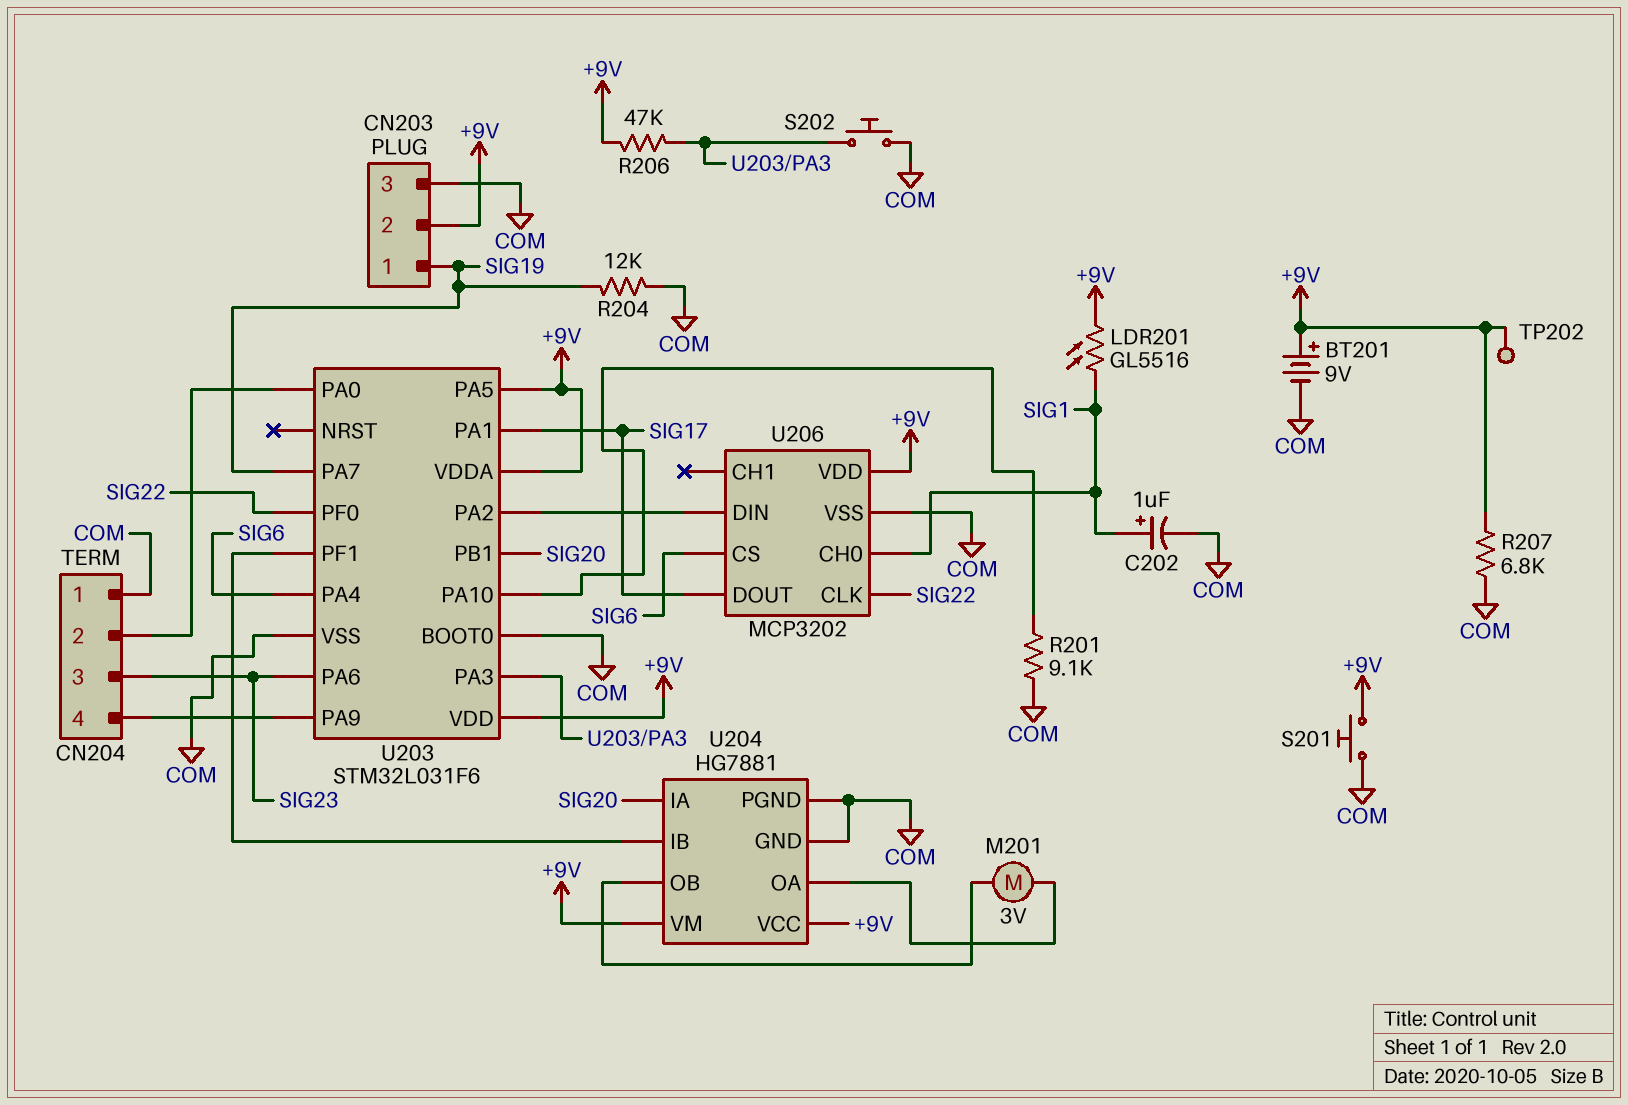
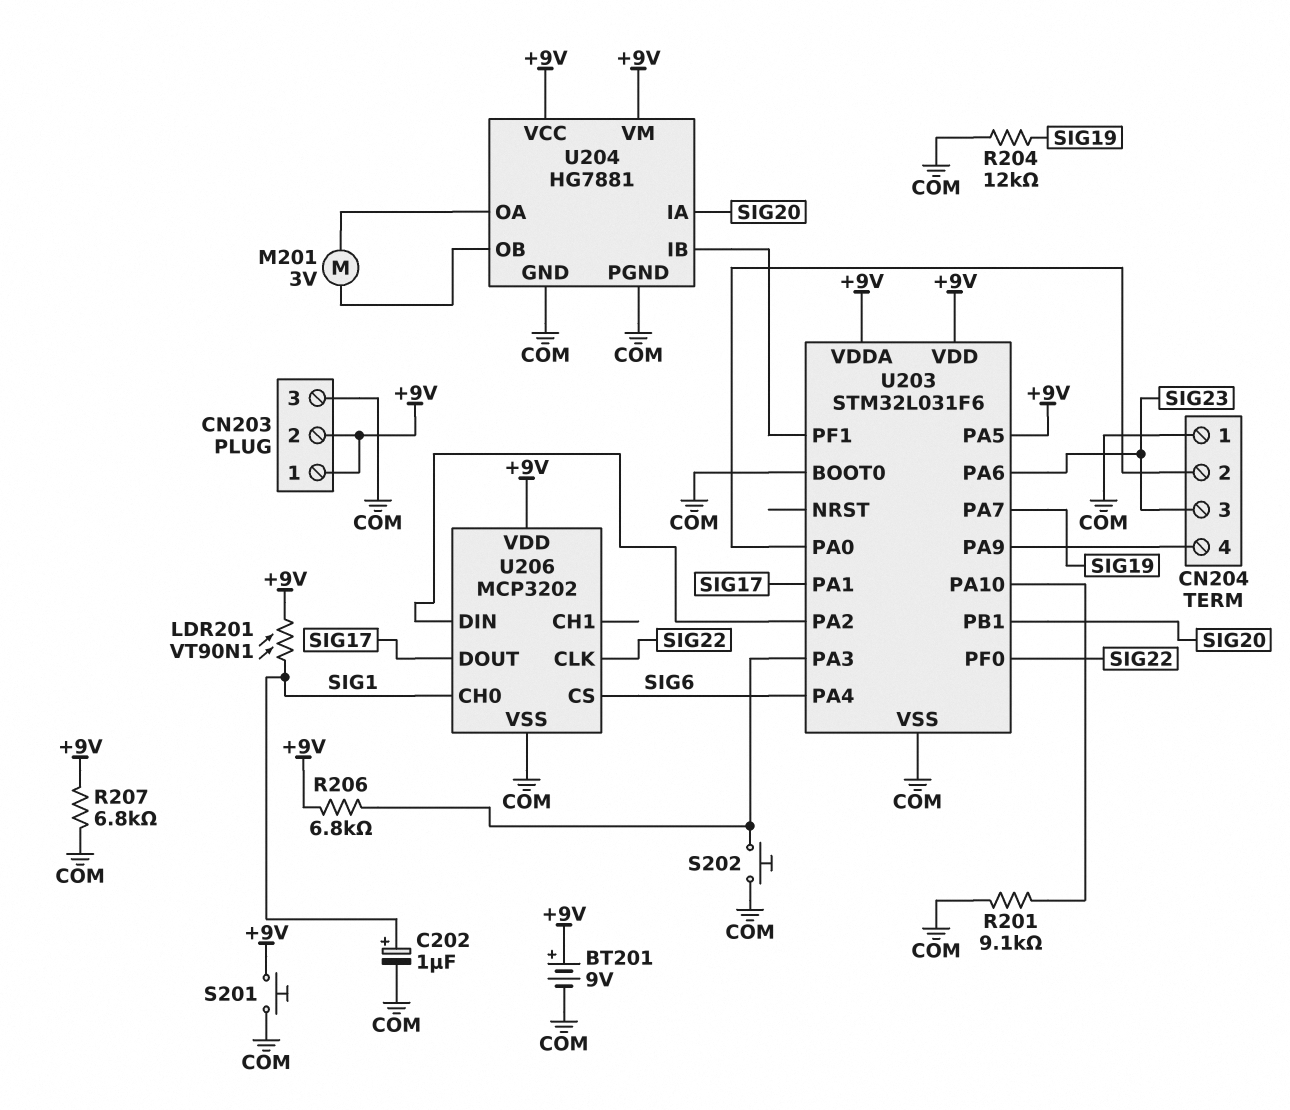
CN203 pin 1: SIG19 -> +9V
LDR201: GL5516 (+9V, SIG1) -> VT90N1 (+9V, SIG1)
R206: 47k (+9V, U203/PA3) -> 6.8k (+9V, U203/PA3)
TP202: test point (+9V) -> none

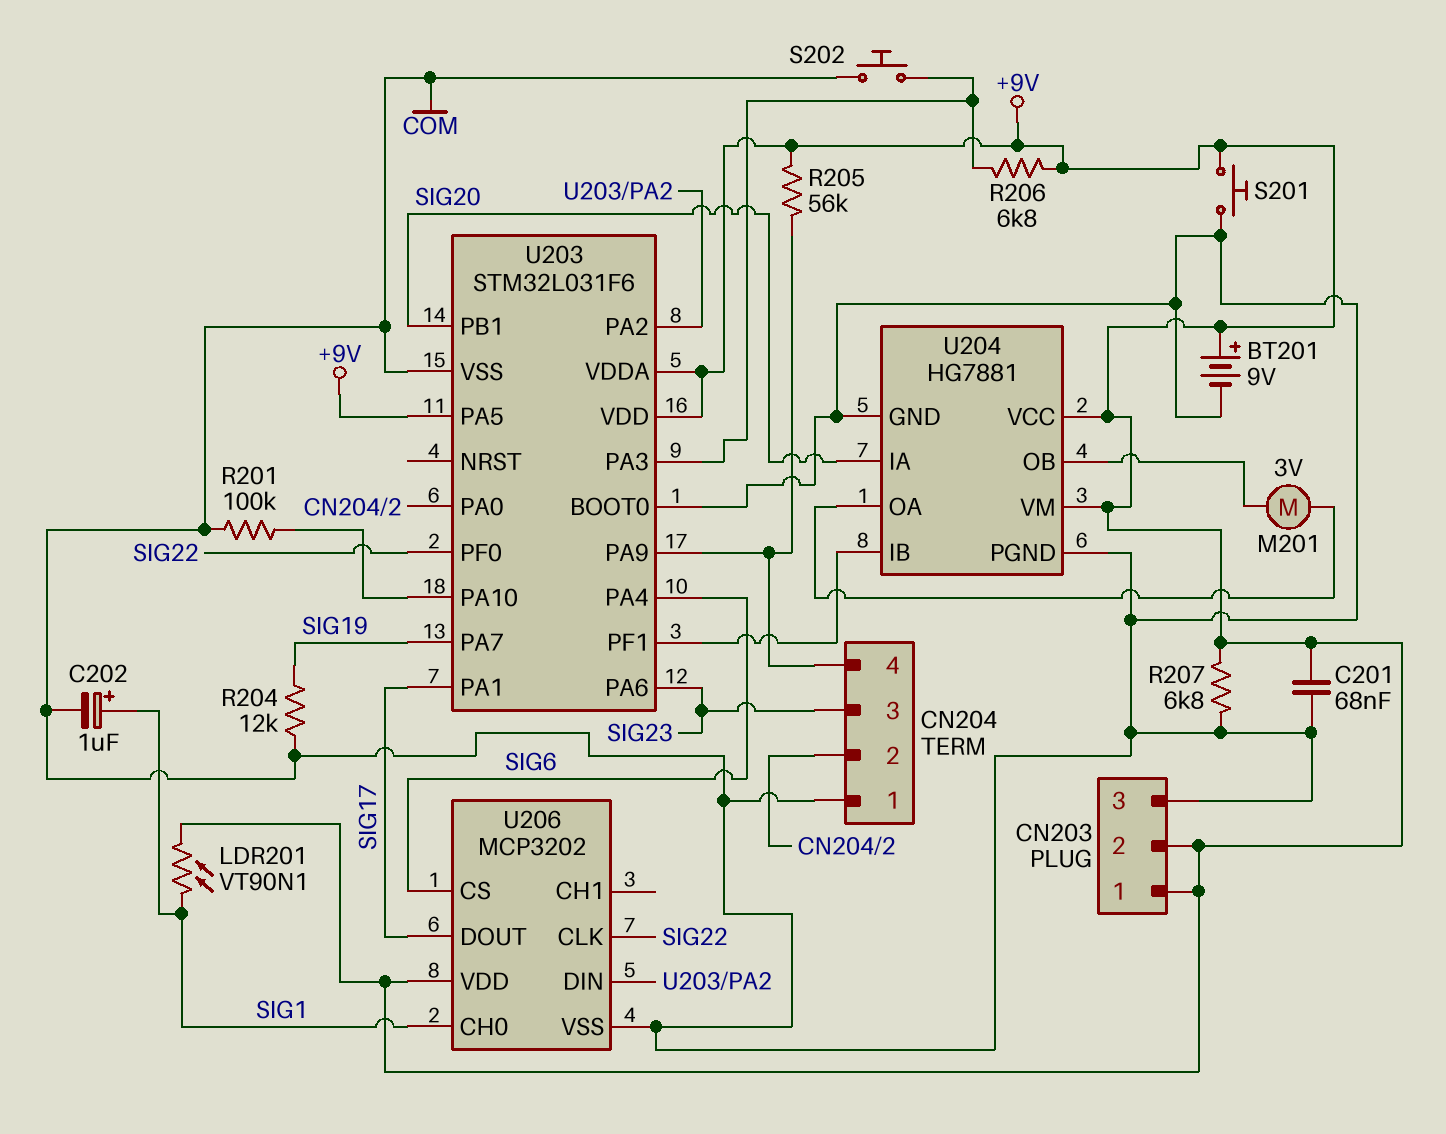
C201: none -> 68nF (+9V, COM)
R201: 9.1k (COM, U203/PA10) -> 100k (COM, U203/PA10)
R205: none -> 56k (+9V, CN204/4)

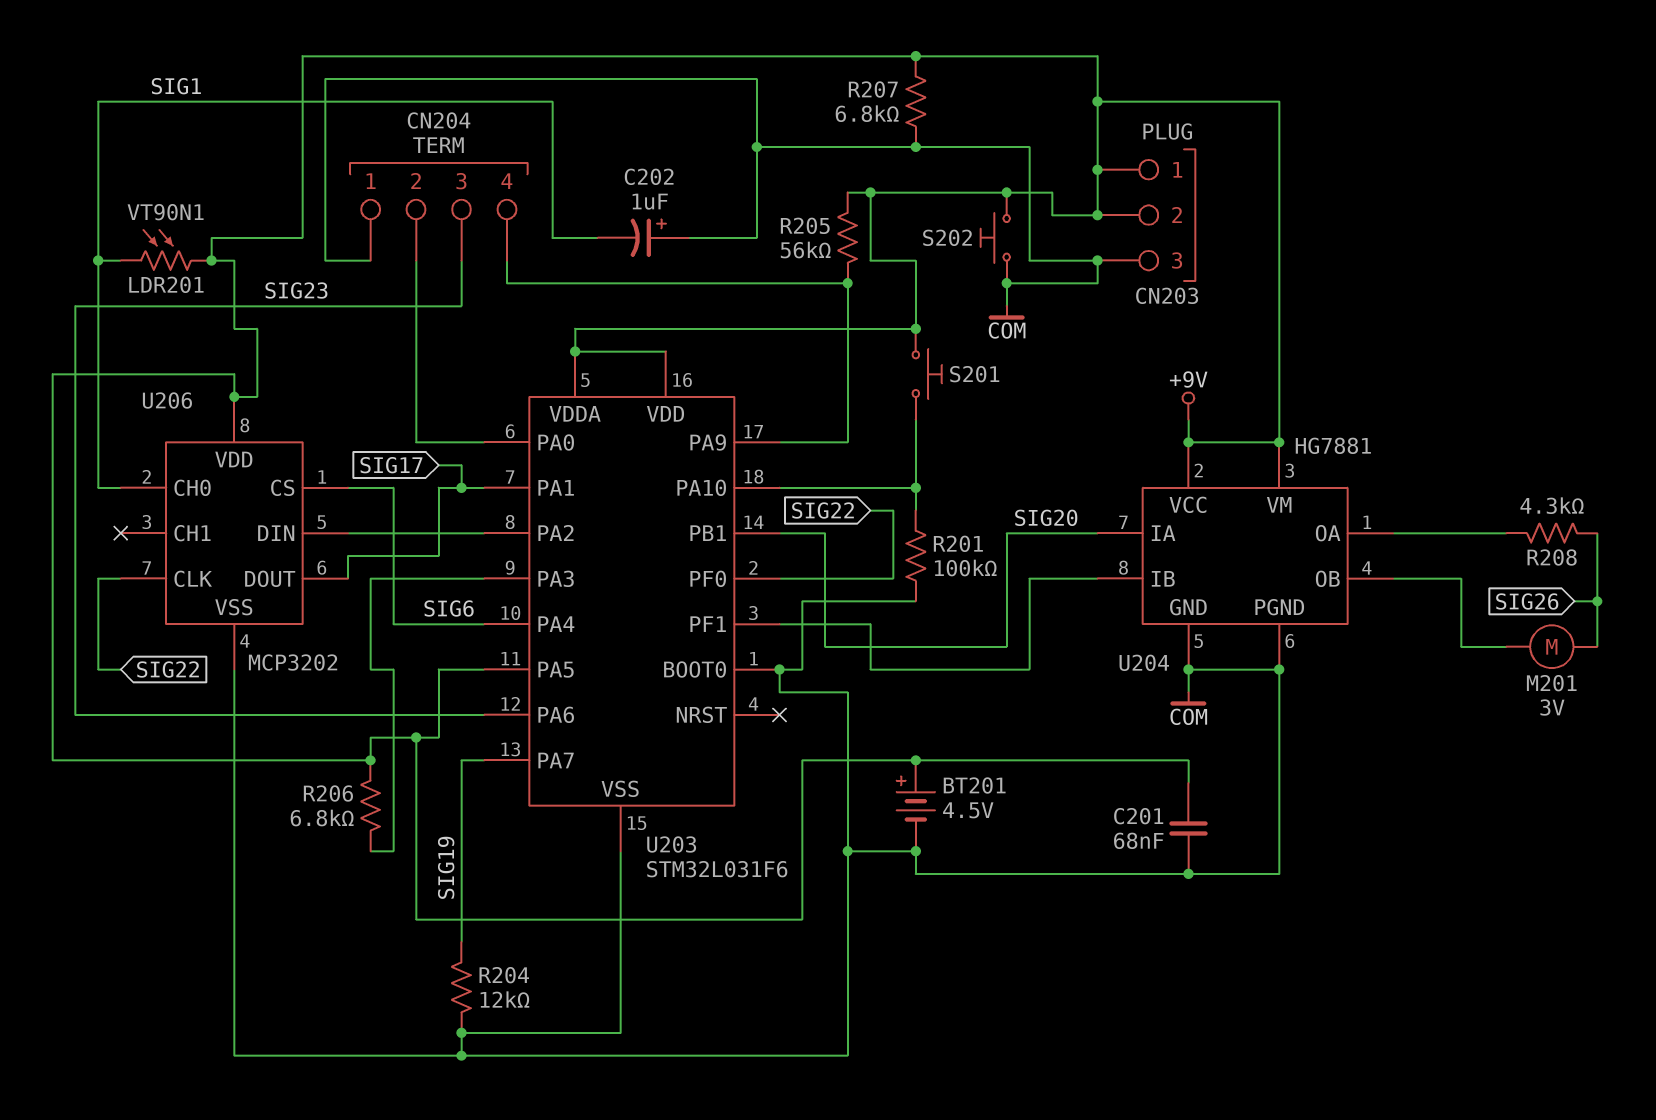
BT201: 9V (plus +9V, minus COM) -> 4.5V (plus +9V, minus COM)
C202: 1uF (plus SIG1, minus COM) -> 1uF (plus COM, minus SIG1)
M201: motor 3V (U204/OA, U204/OB) -> motor 3V (SIG26, U204/OB)
R208: none -> 4.3k (SIG26, U204/OA)
S201: button (+9V, COM) -> button (+9V, U203/PA10)
S202: button (COM, U203/PA3) -> button (+9V, COM)

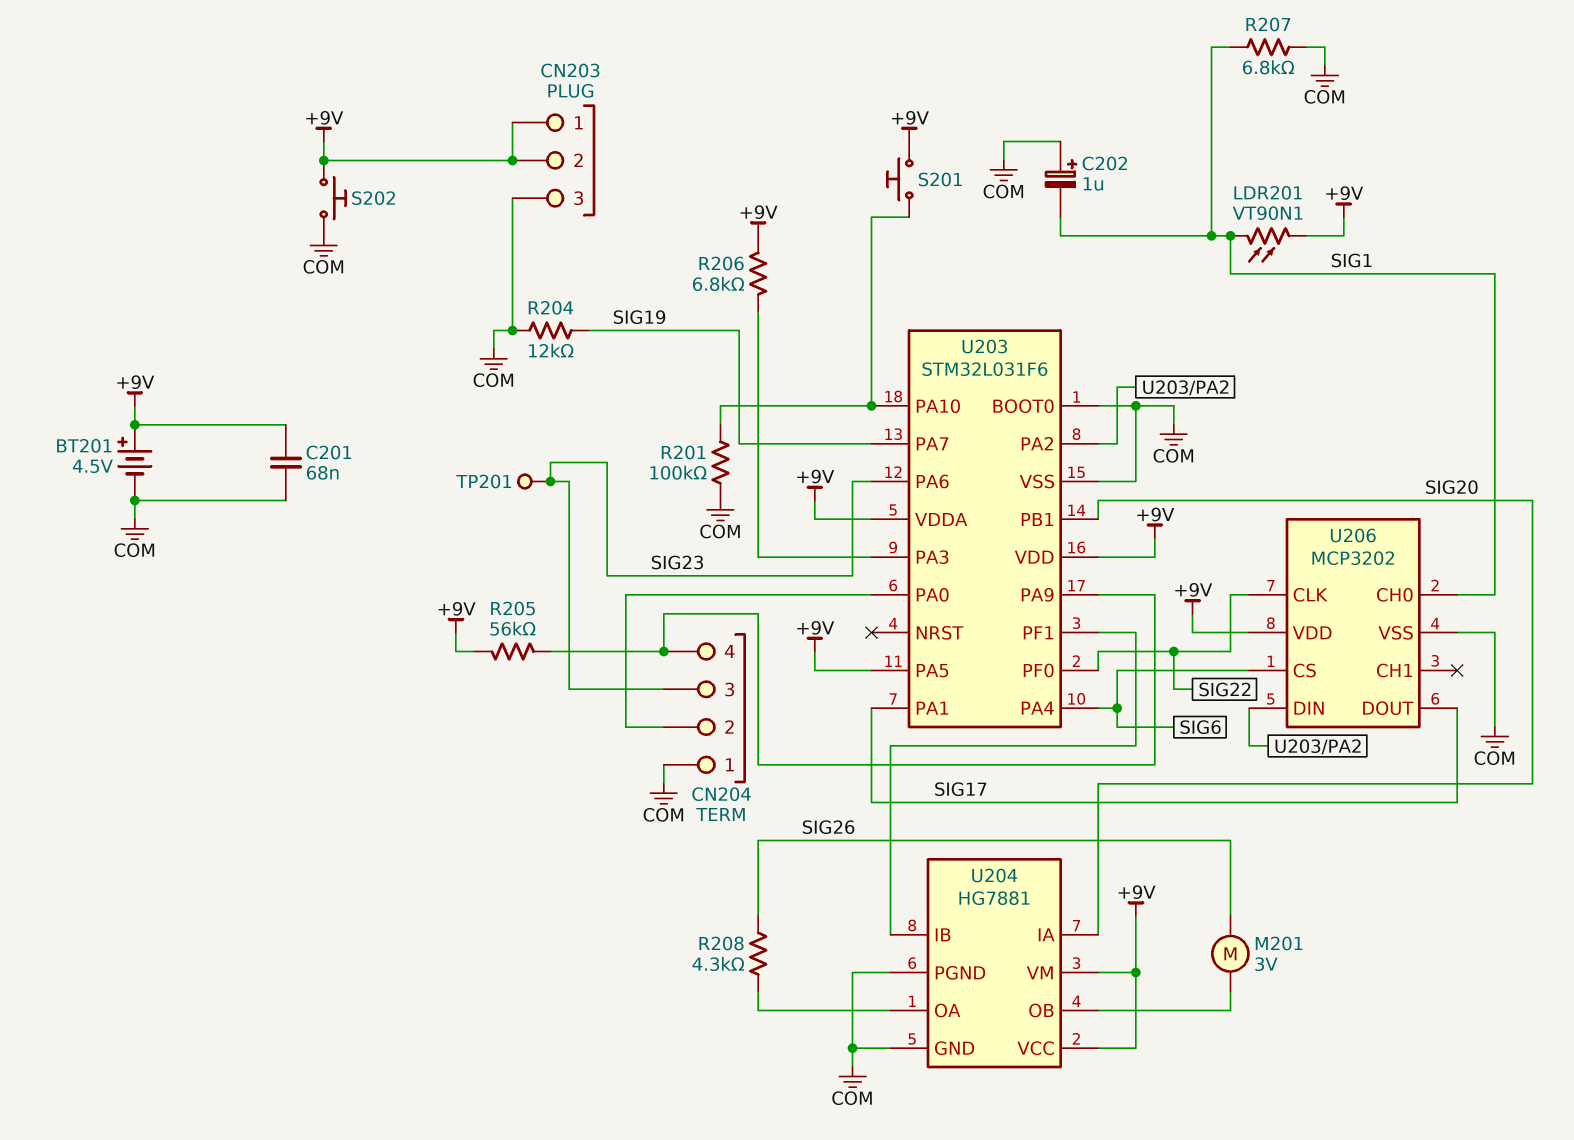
R207: 6.8k (+9V, COM) -> 6.8k (COM, SIG1)
TP201: none -> test point (SIG23)

